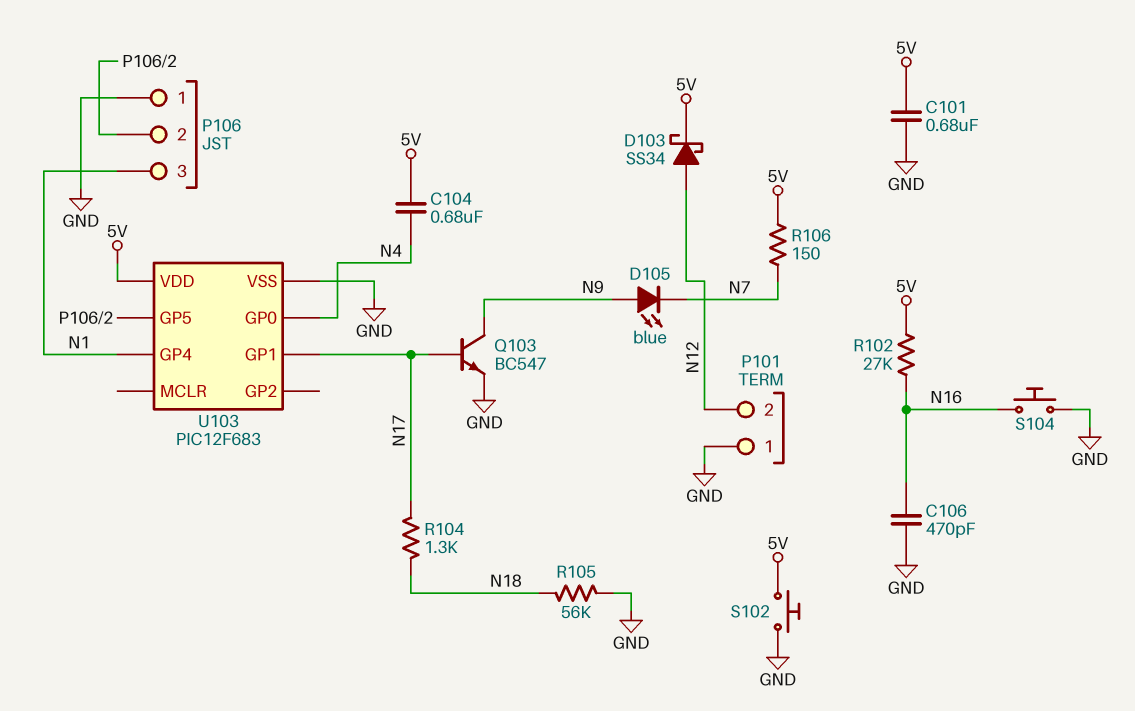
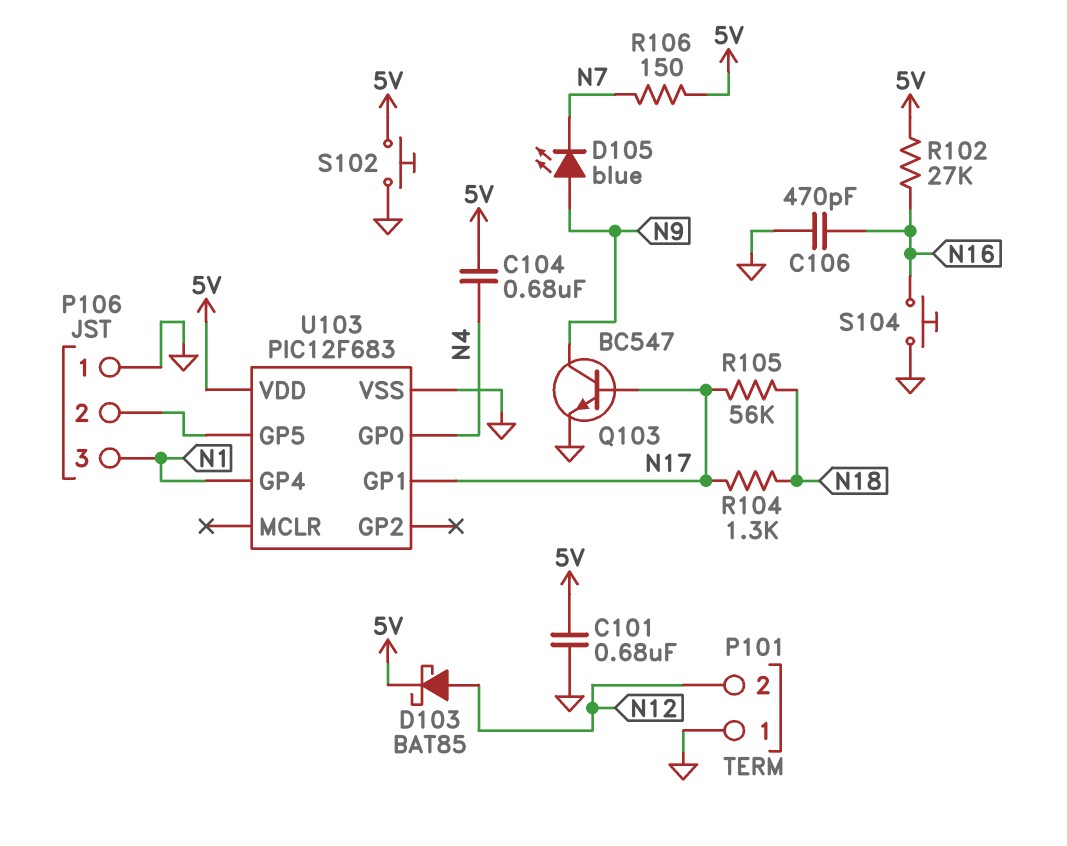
D103: schottky SS34 (A N12, K 5V) -> schottky BAT85 (A N12, K 5V)
R105: 56k (GND, N18) -> 56k (N17, N18)

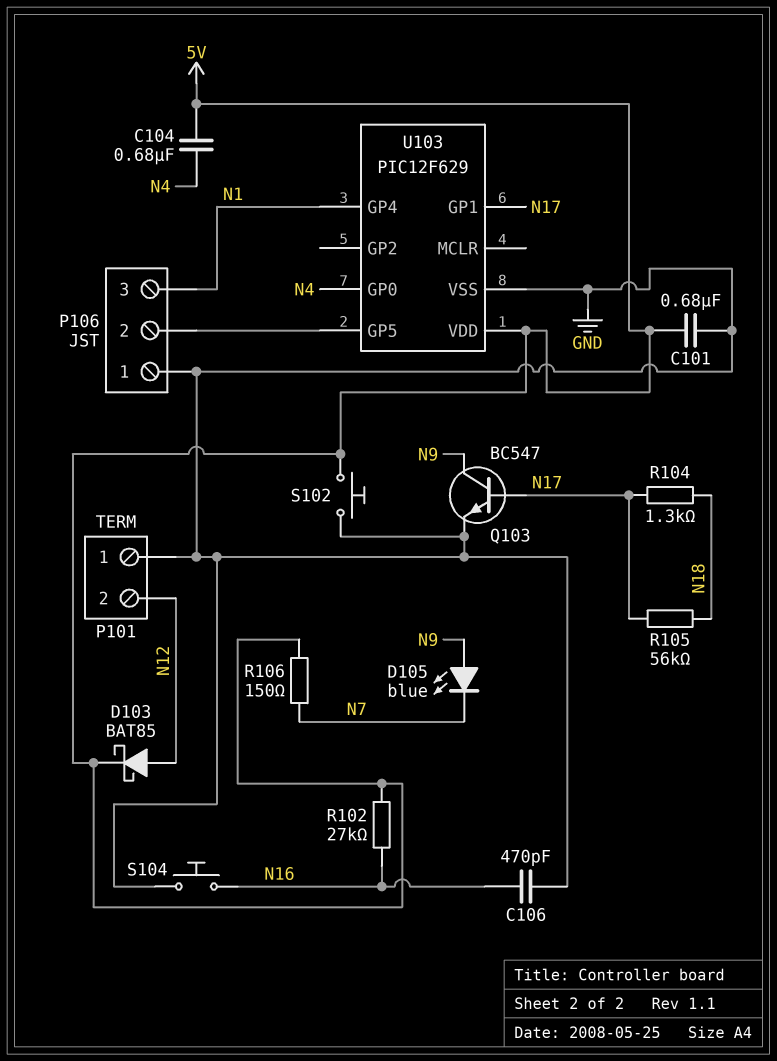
U103: PIC12F683 -> PIC12F629

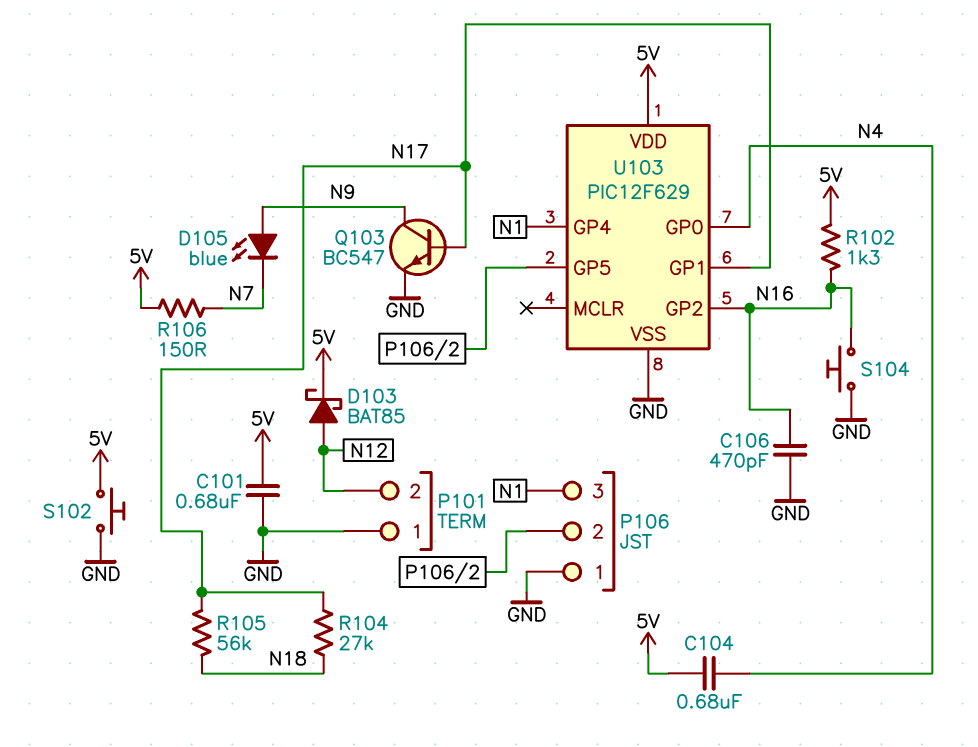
R102: 27k (5V, N16) -> 1.3k (5V, N16)
R104: 1.3k (N17, N18) -> 27k (N17, N18)
U103 pin GP2: none -> N16

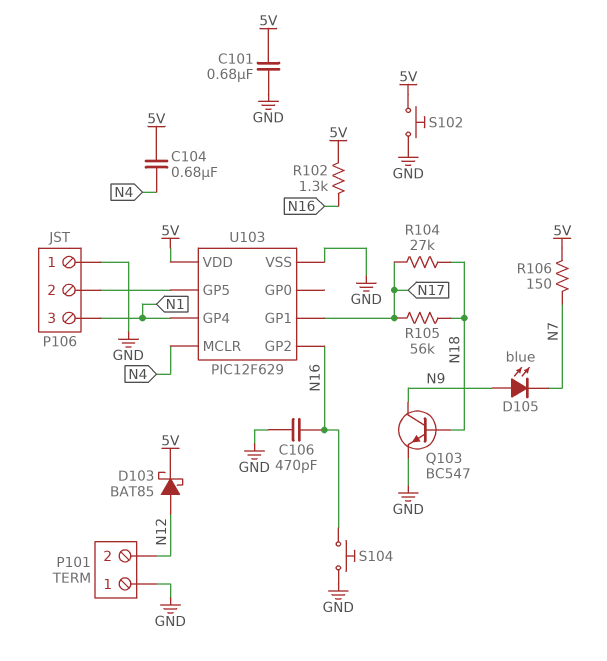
Q103: NPN BC547 (B N17, C N9, E GND) -> NPN BC547 (B N18, C N9, E GND)
U103 pin GP0: N4 -> none
U103 pin MCLR: none -> N4

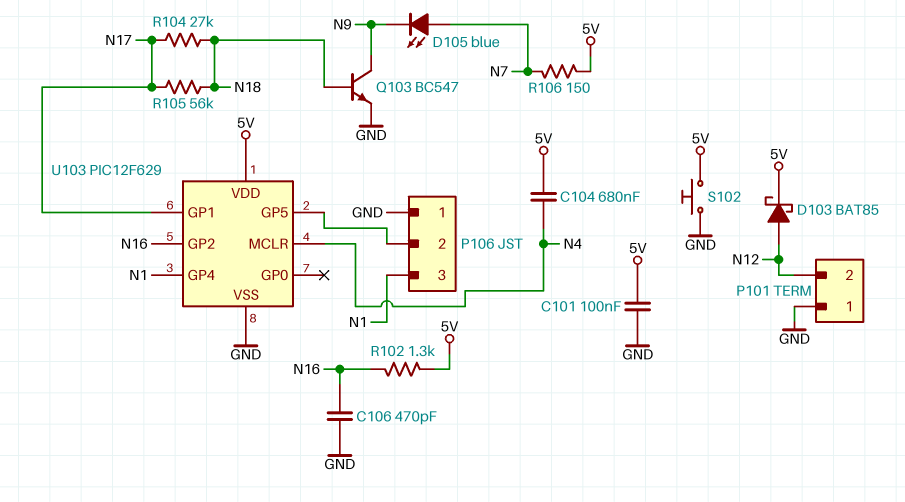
C101: 680nF (5V, GND) -> 100nF (5V, GND)
D105: LED blue (A N9, K N7) -> LED blue (A N7, K N9)
S104: button (GND, N16) -> none

